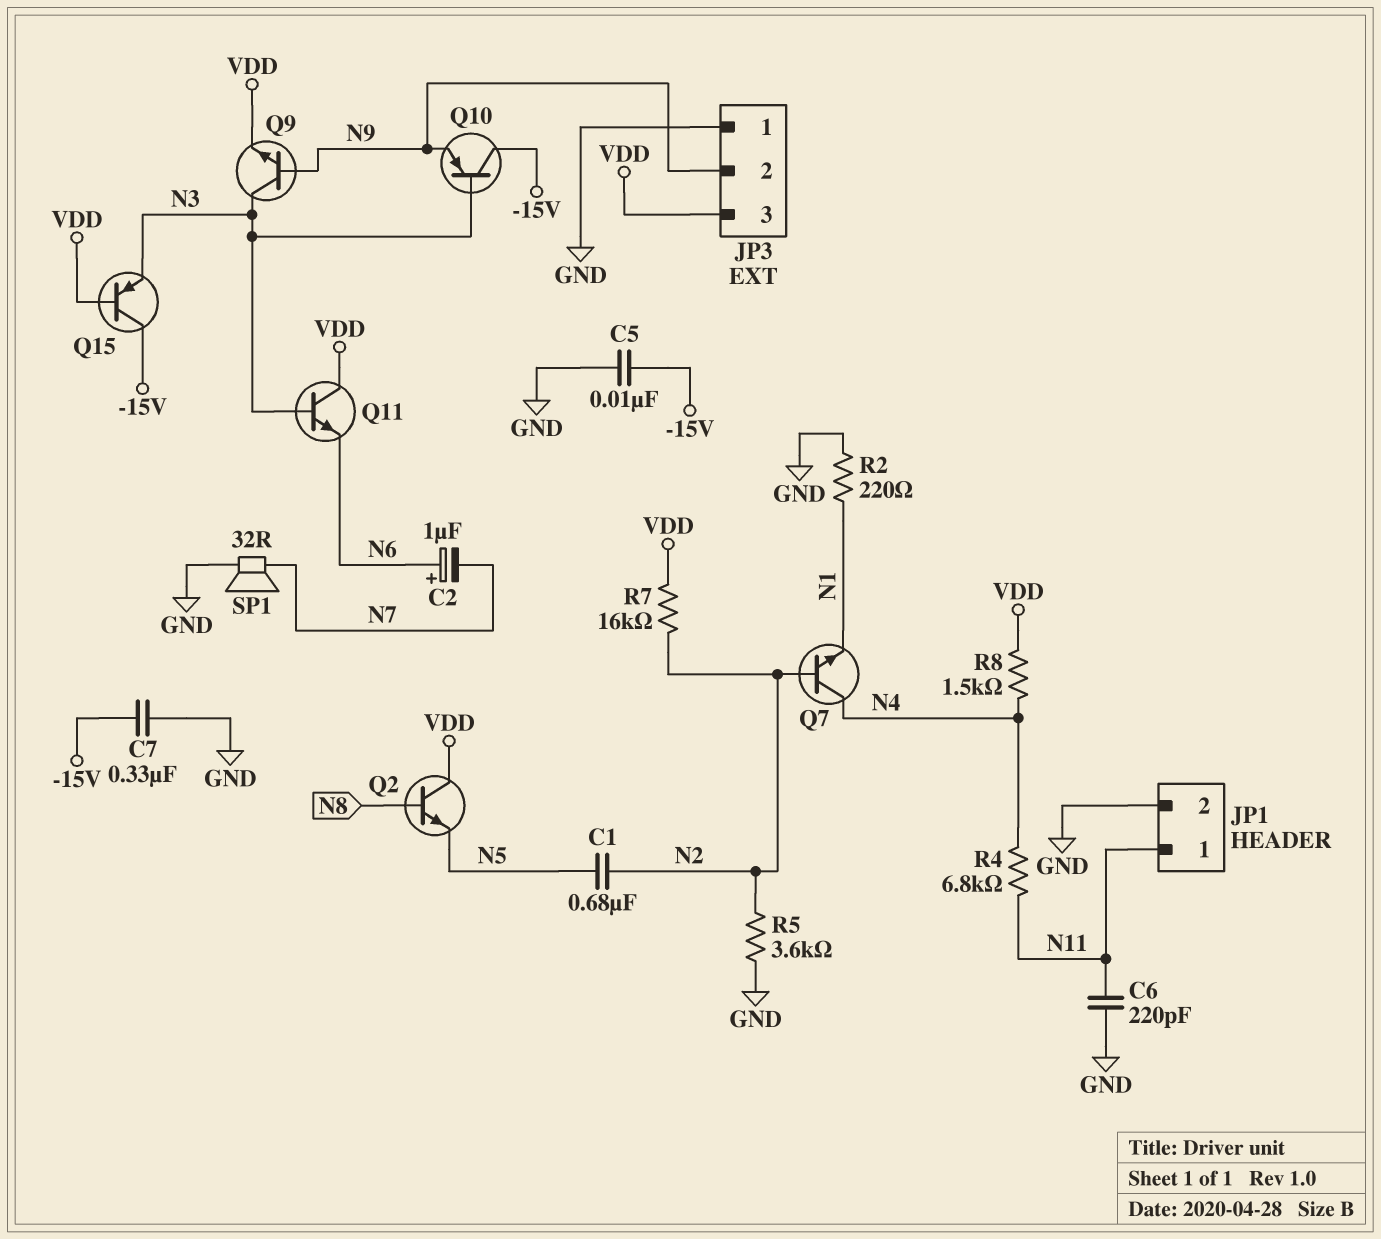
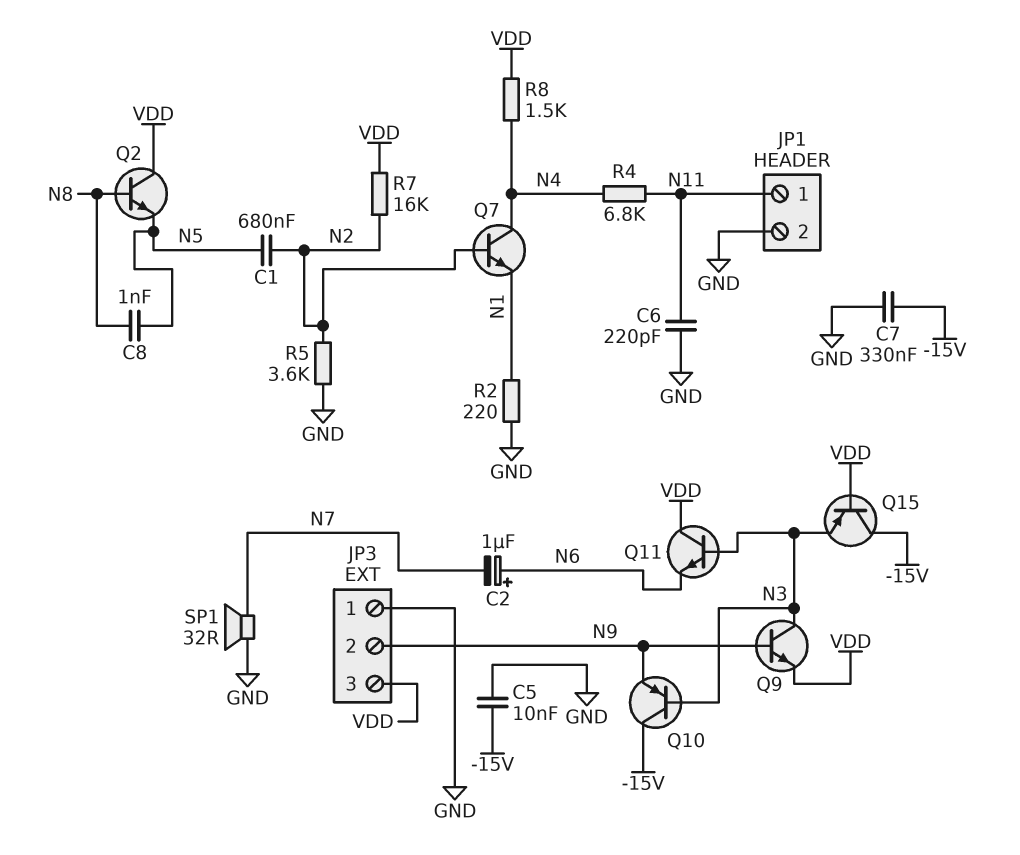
C8: none -> 1nF (N5, N8)

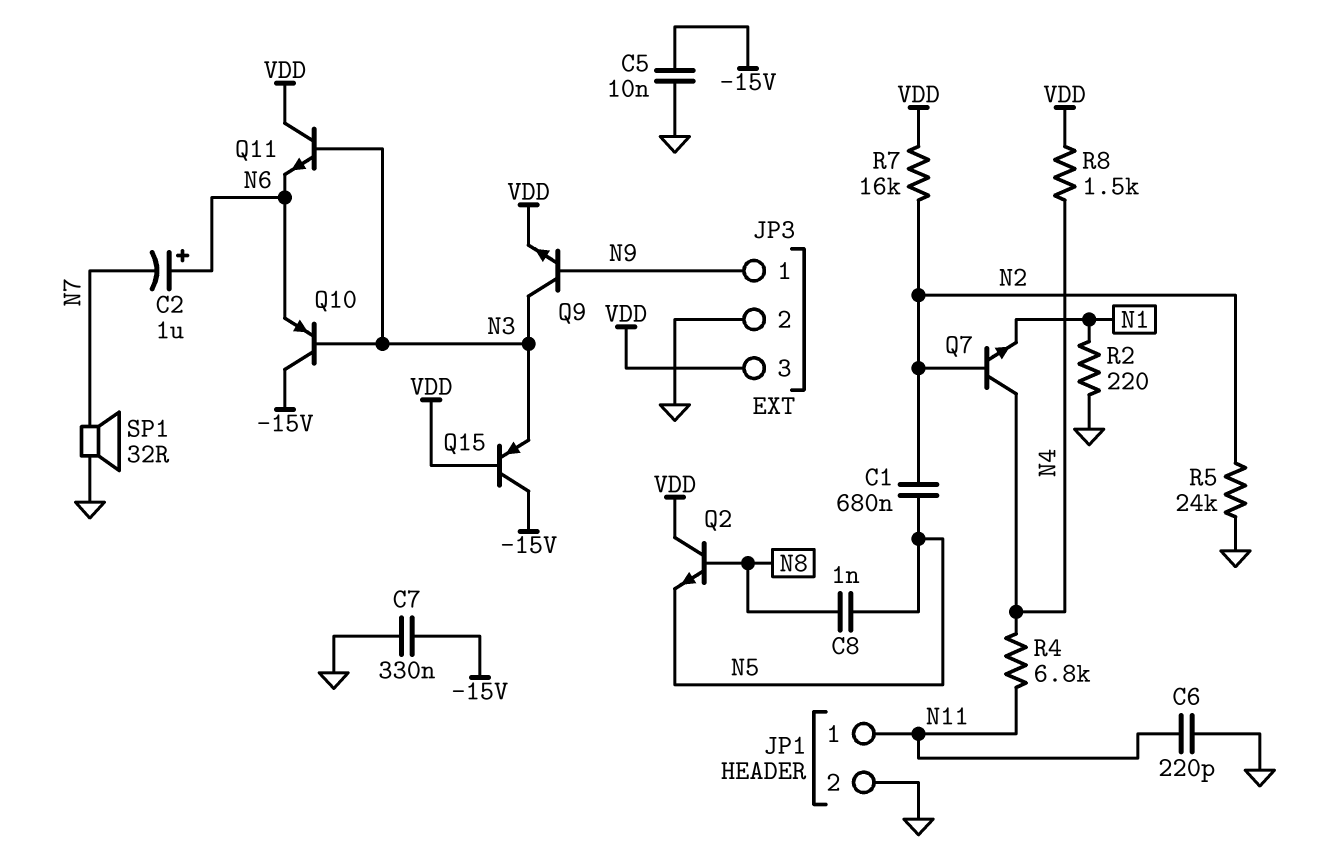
JP3 pin 1: GND -> N9
JP3 pin 2: N9 -> GND
Q10: PNP (B N3, C -15V, E N9) -> PNP (B N3, C -15V, E N6)
R5: 3.6k (GND, N2) -> 24k (GND, N2)

